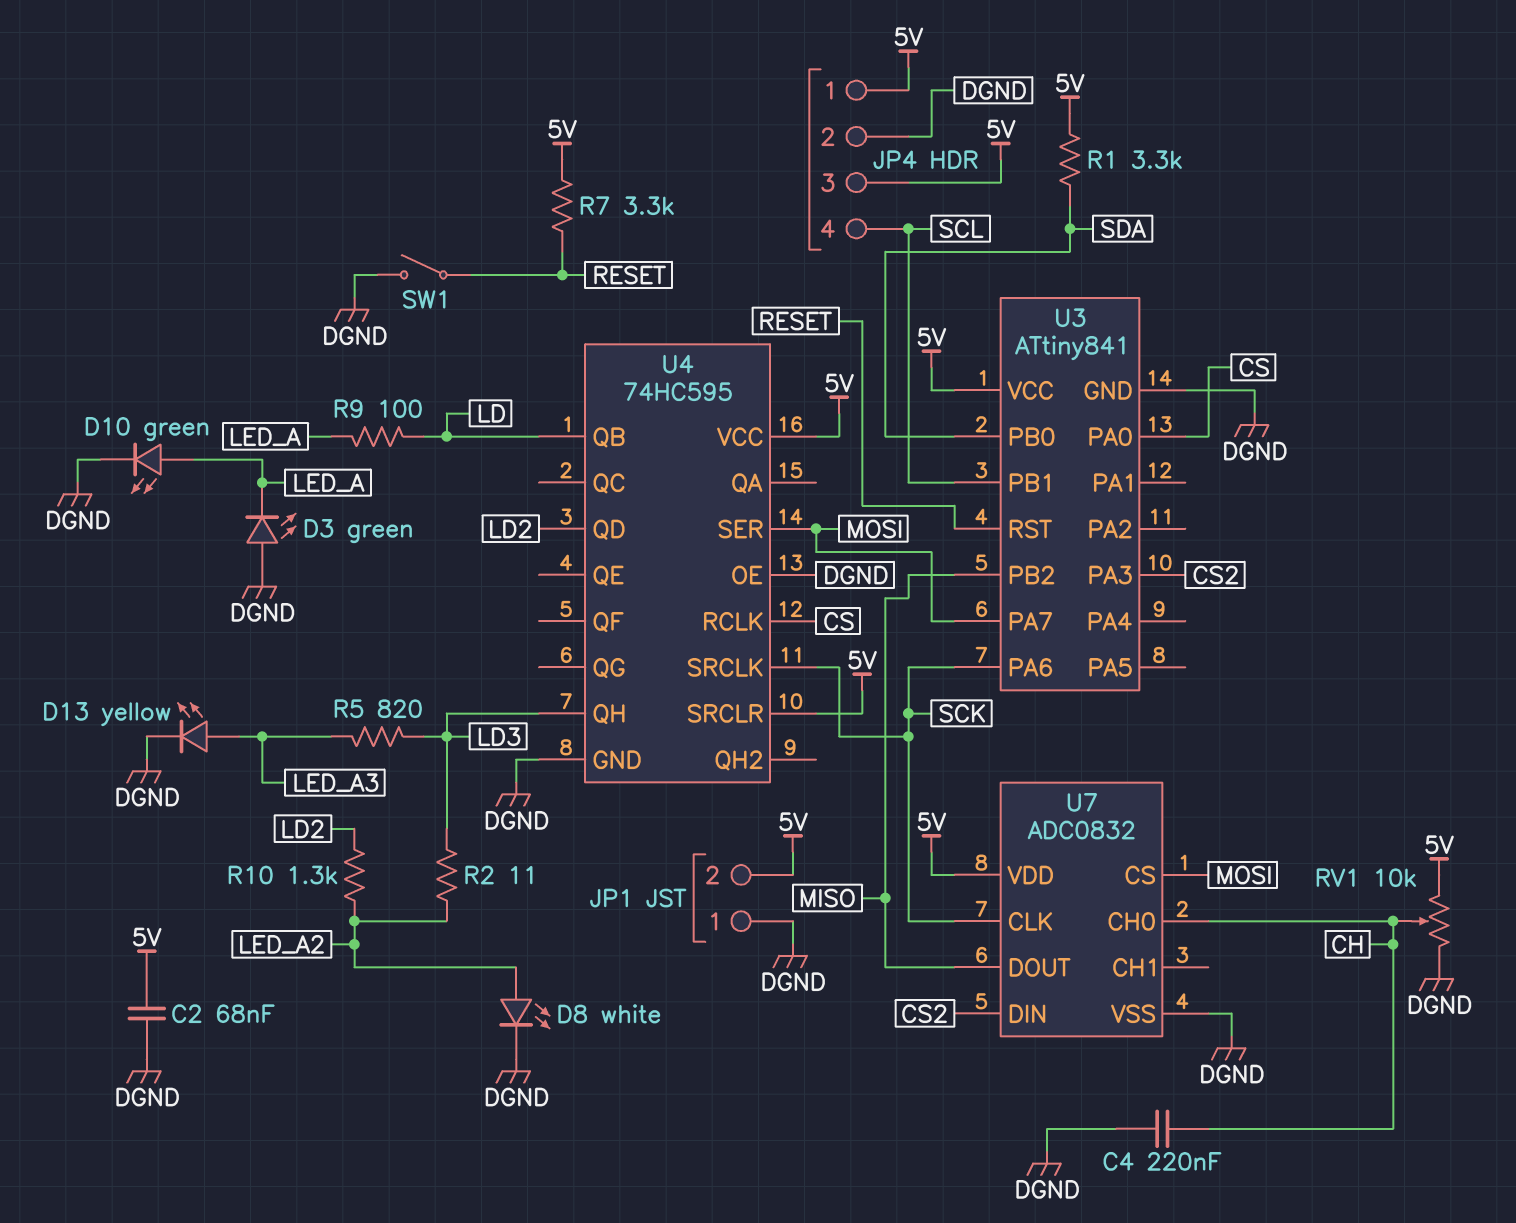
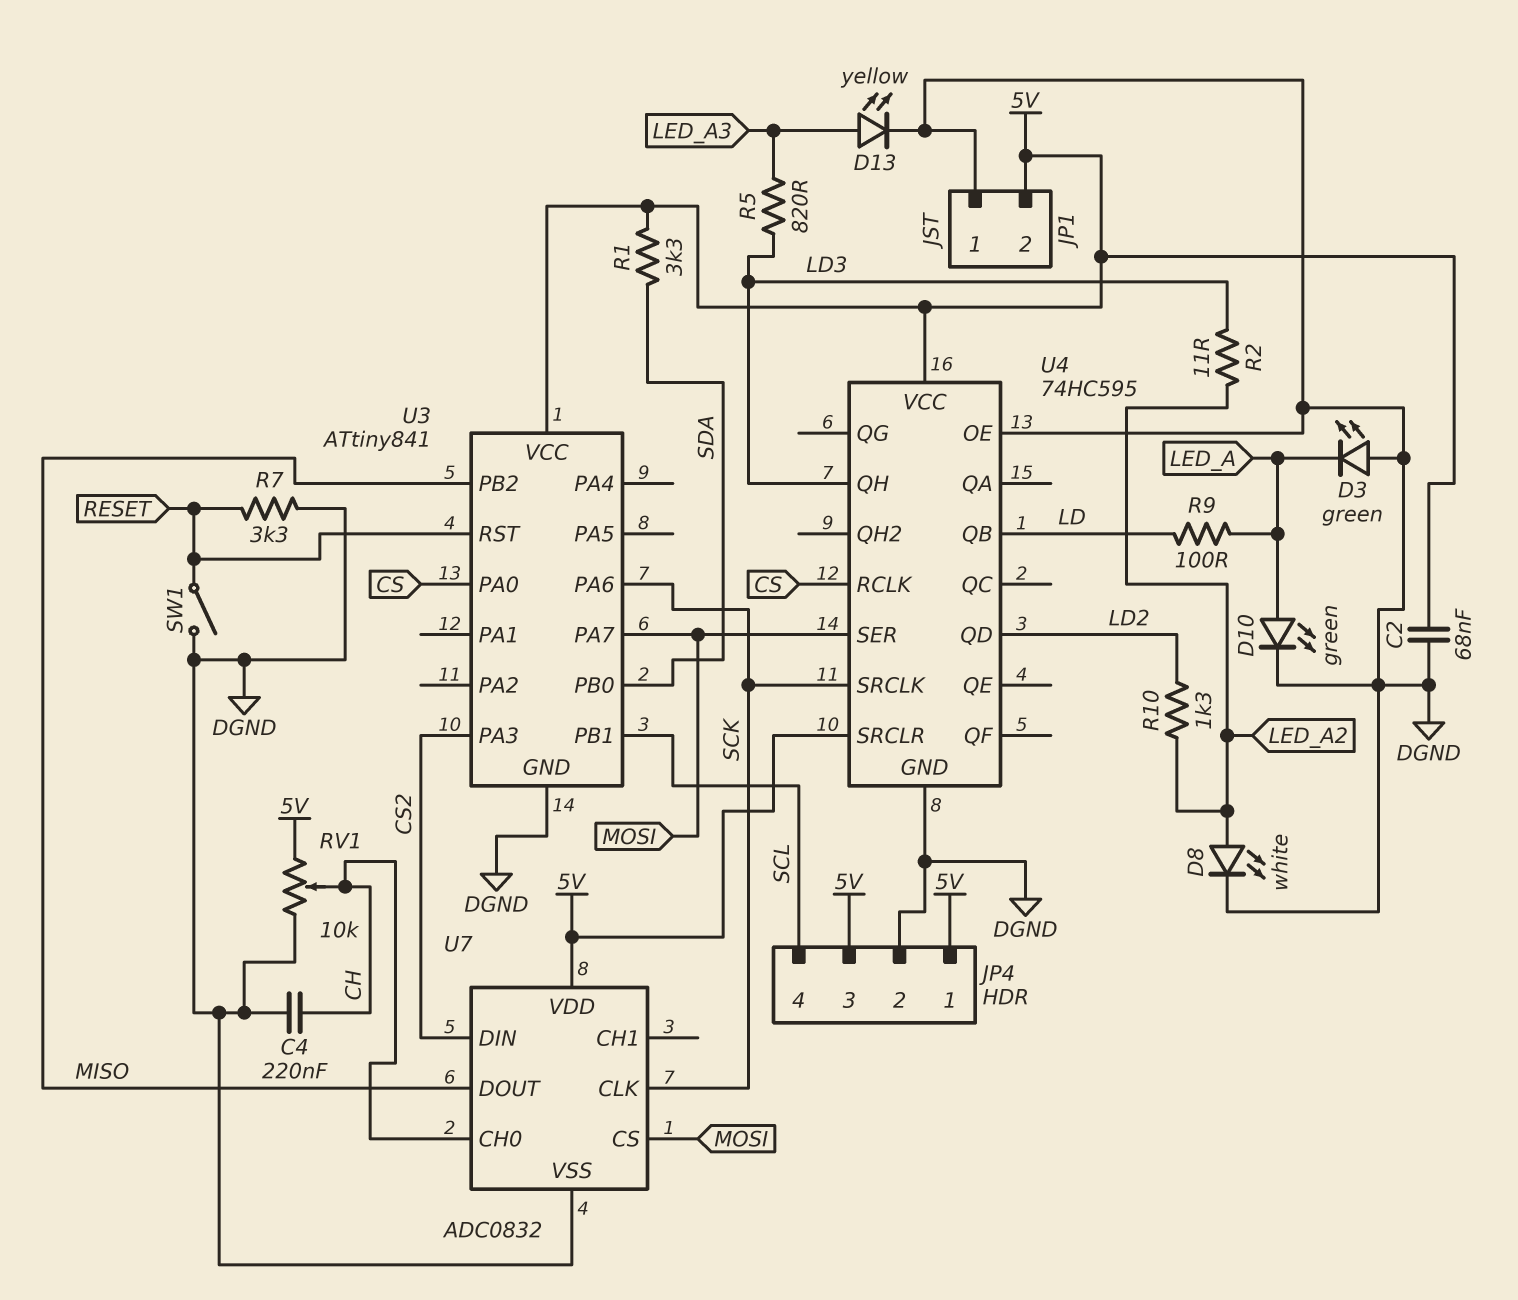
R7: 3.3k (5V, RESET) -> 3.3k (DGND, RESET)

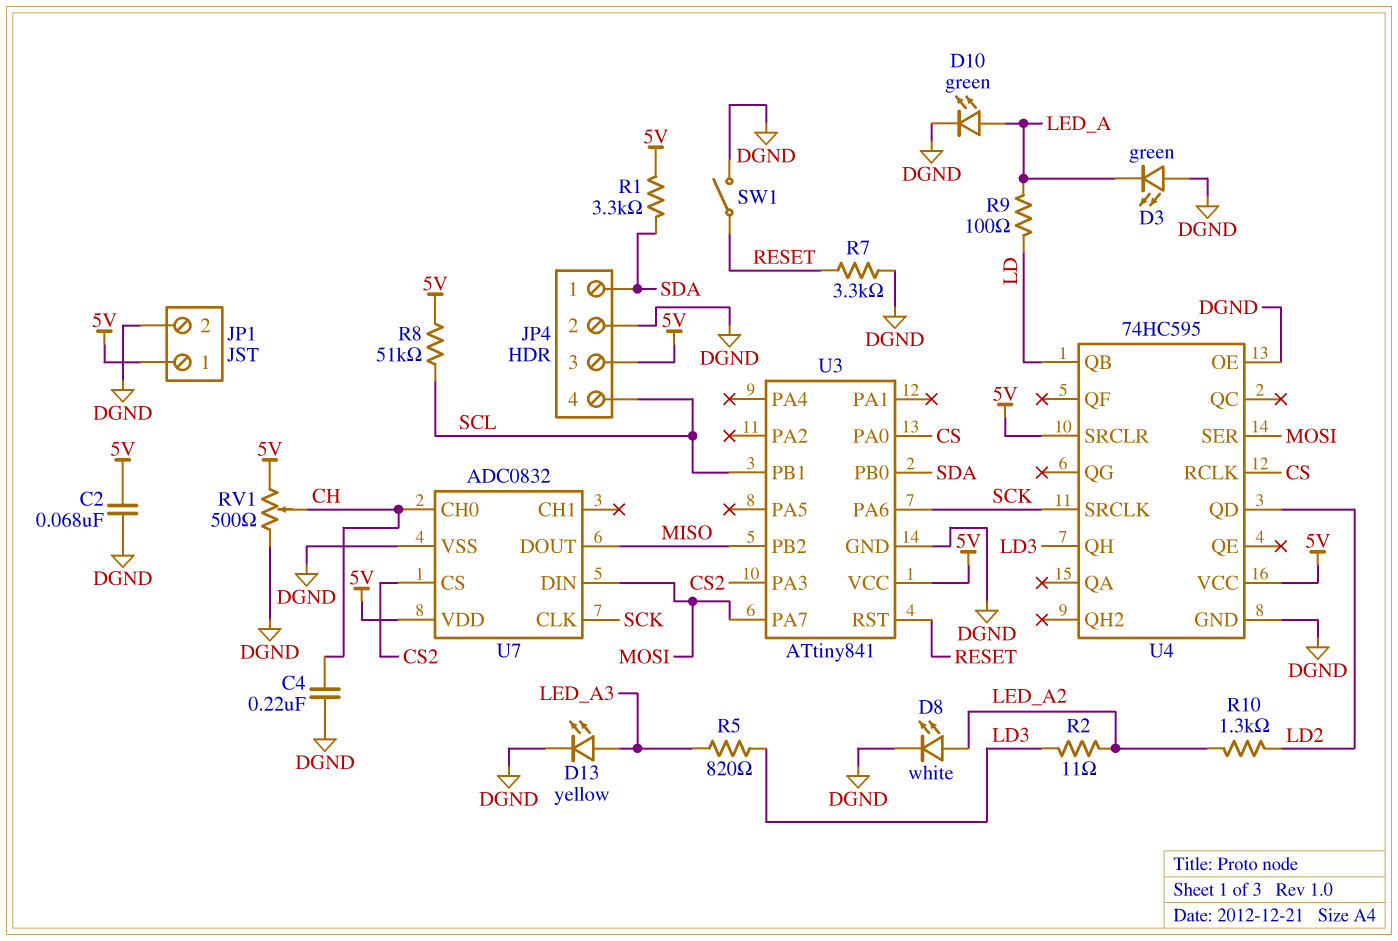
JP1 pin 1: DGND -> 5V
JP1 pin 2: 5V -> DGND
JP4 pin 1: 5V -> SDA
R8: none -> 51k (5V, SCL)
RV1: 10k (5V, DGND, wiper CH) -> 500 (5V, DGND, wiper CH)
U7 pin CS: MOSI -> CS2
U7 pin DIN: CS2 -> MOSI

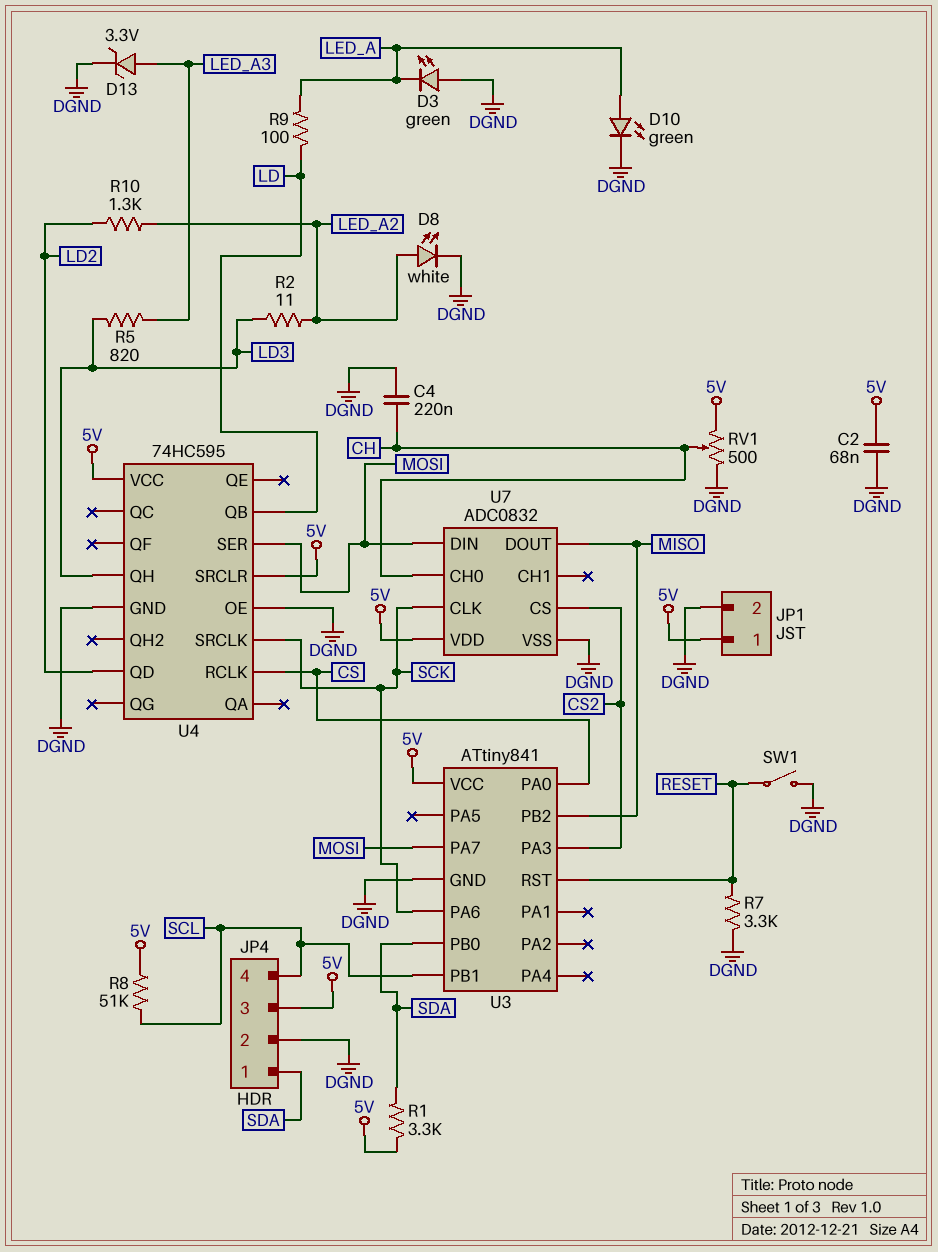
D13: LED yellow (A LED_A3, K DGND) -> zener 3.3V (A LED_A3, K DGND)

